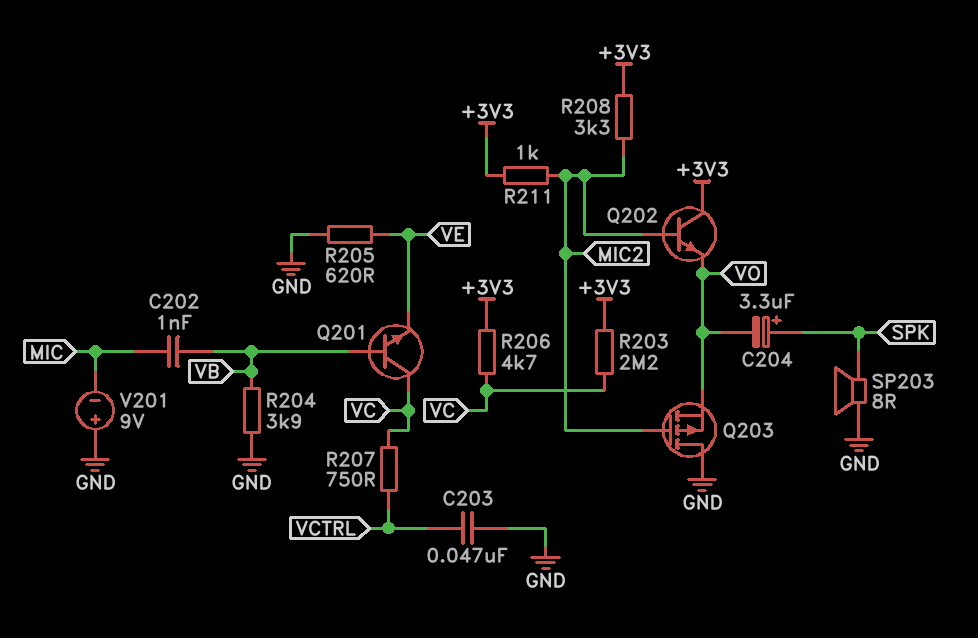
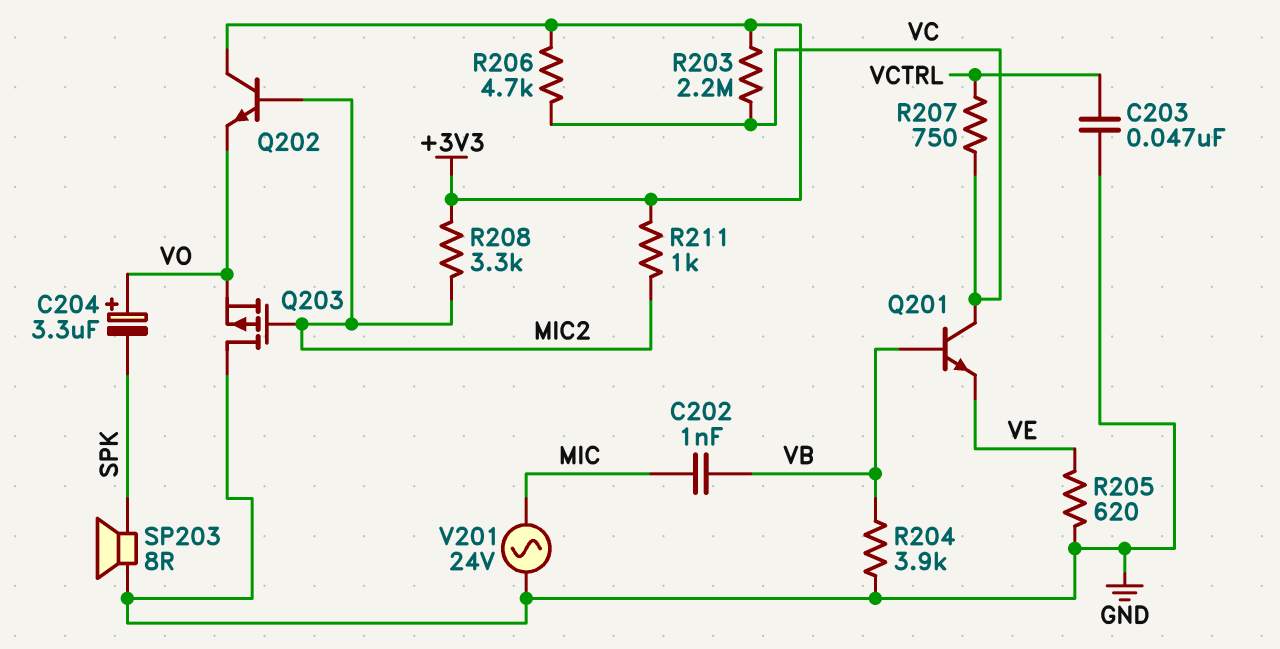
C204: 3.3uF (plus SPK, minus VO) -> 3.3uF (plus VO, minus SPK)
V201: 9V (plus GND, minus MIC) -> AC 24V (GND, MIC)

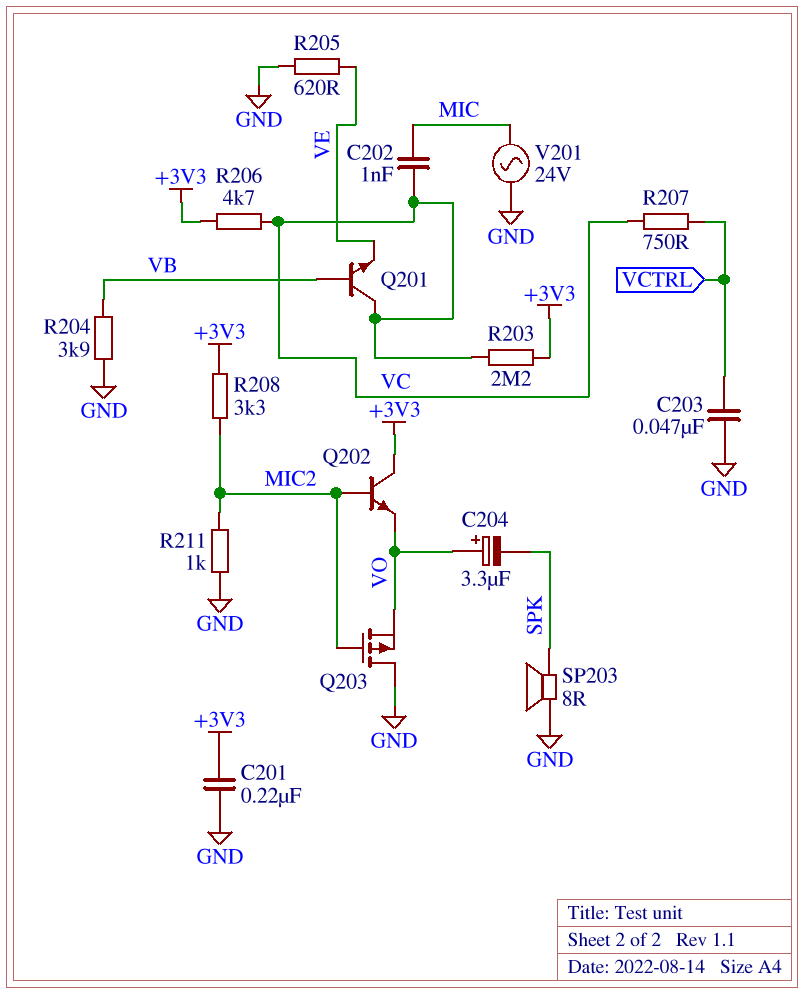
C201: none -> 220nF (+3V3, GND)
C202: 1nF (MIC, VB) -> 1nF (MIC, VC)
R211: 1k (+3V3, MIC2) -> 1k (GND, MIC2)

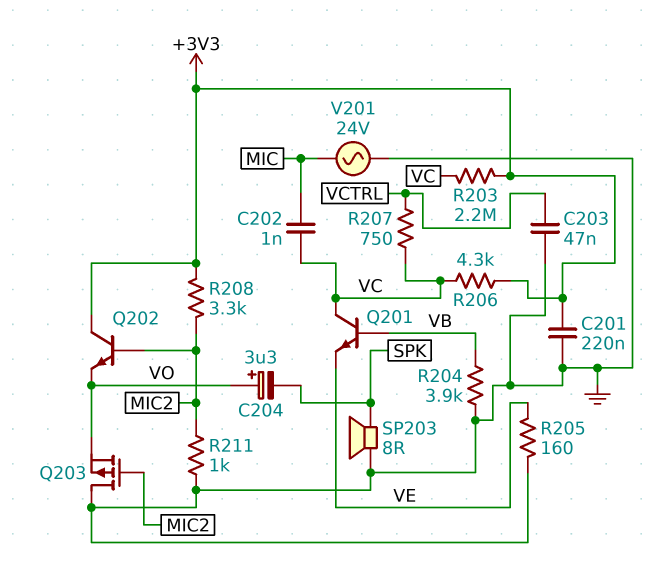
R205: 620 (GND, VE) -> 160 (GND, VE)
R206: 4.7k (+3V3, VC) -> 4.3k (+3V3, VC)

